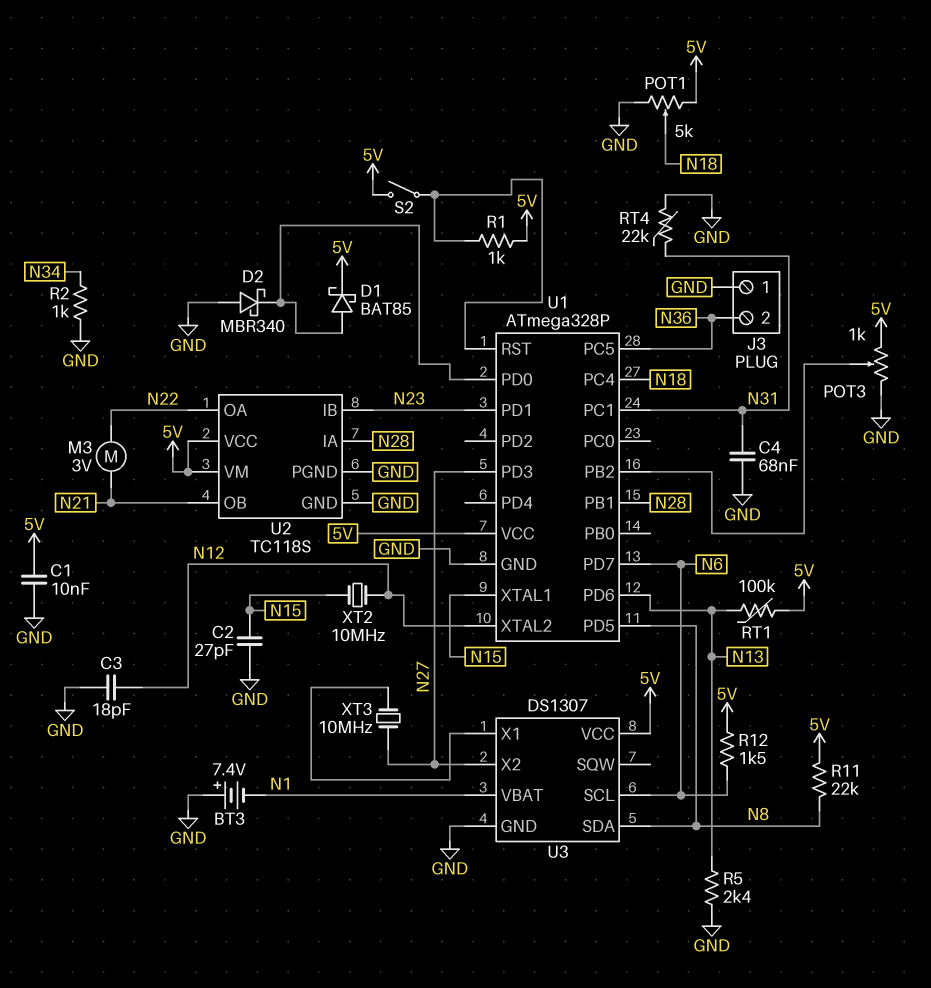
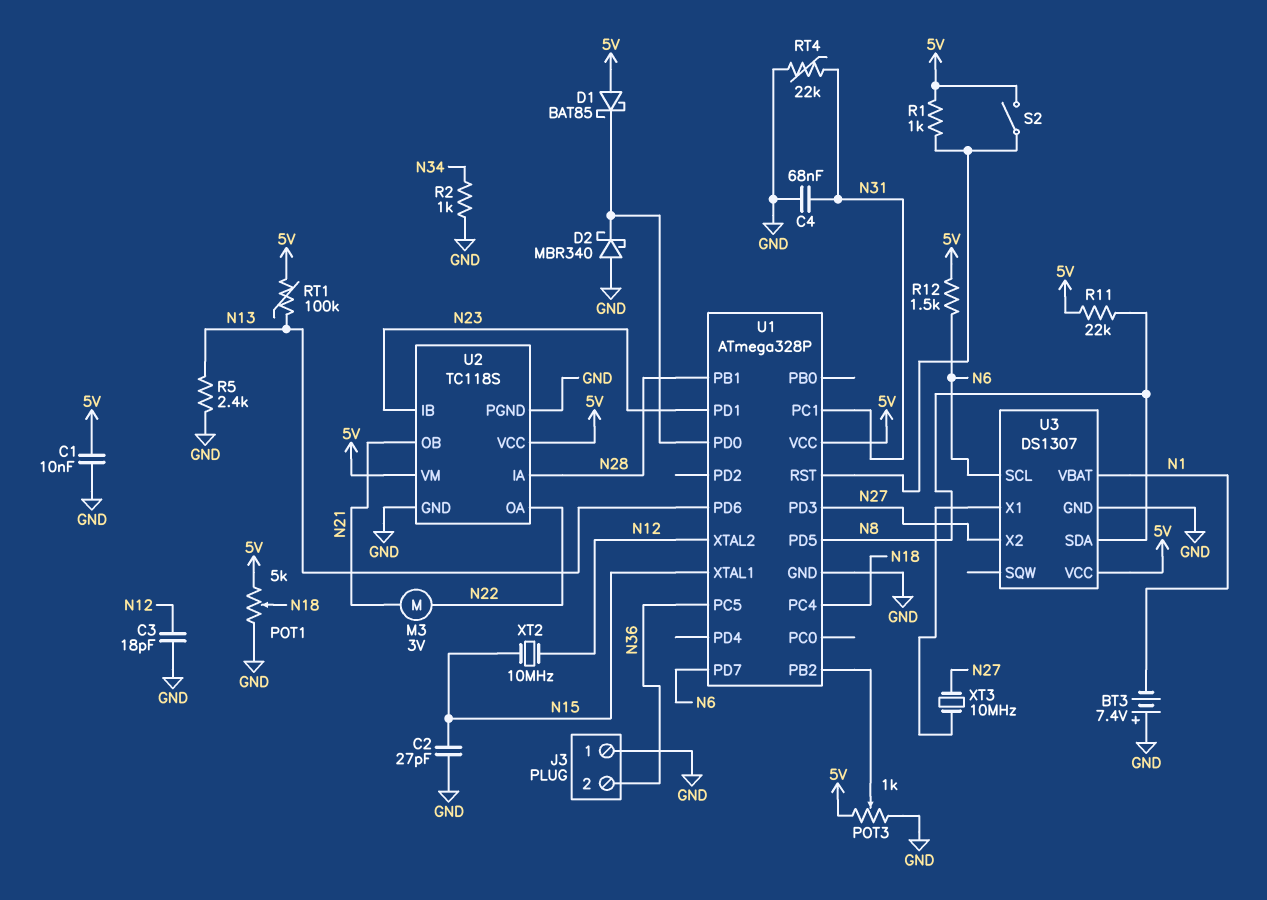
D1: schottky BAT85 (A U1/PD0, K 5V) -> schottky BAT85 (A 5V, K U1/PD0)

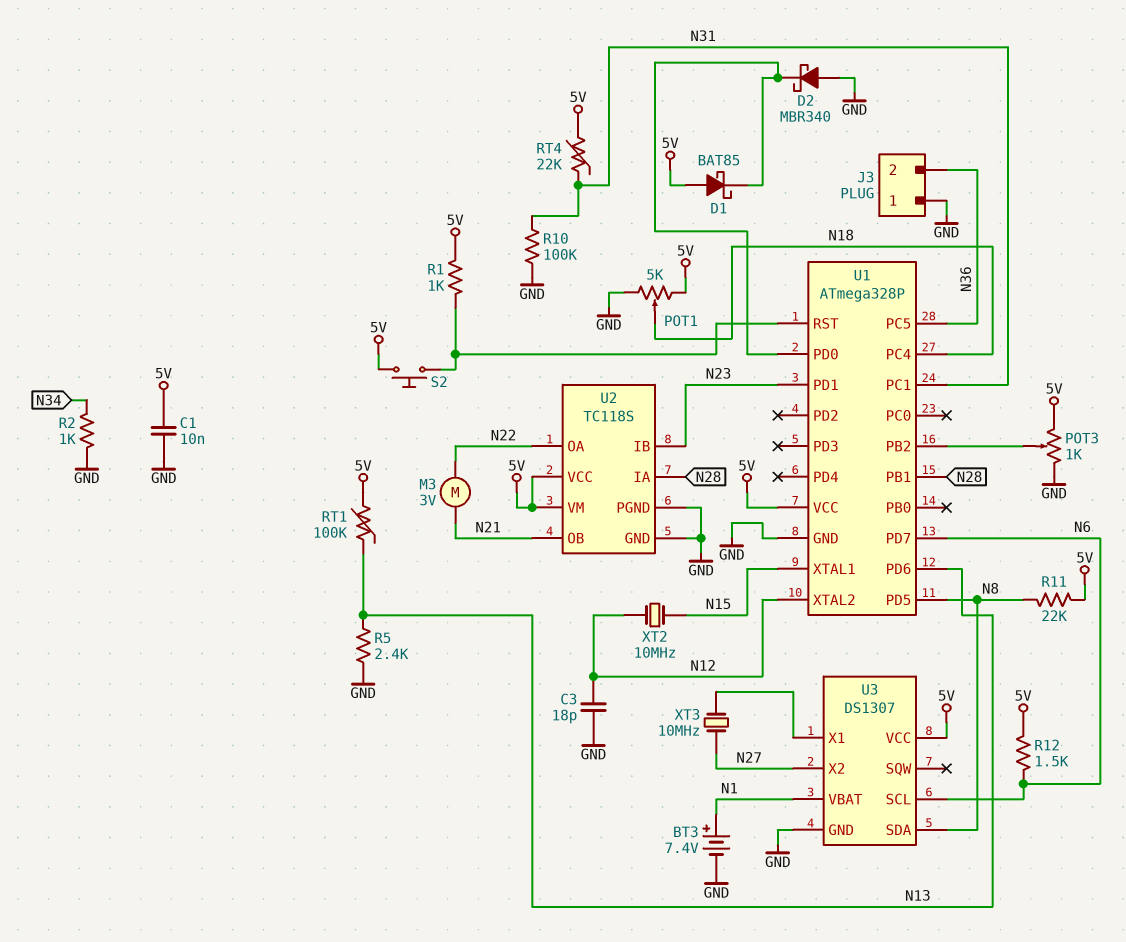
BT3: 7.4V (plus GND, minus N1) -> 7.4V (plus N1, minus GND)
C2: 27pF (GND, N15) -> none
C4: 68nF (GND, N31) -> none
R10: none -> 100k (GND, N31)
RT4: 22k (GND, N31) -> 22k (5V, N31)
S2: switch (5V, U1/RST) -> button (5V, U1/RST)
U1 pin PD3: N27 -> none

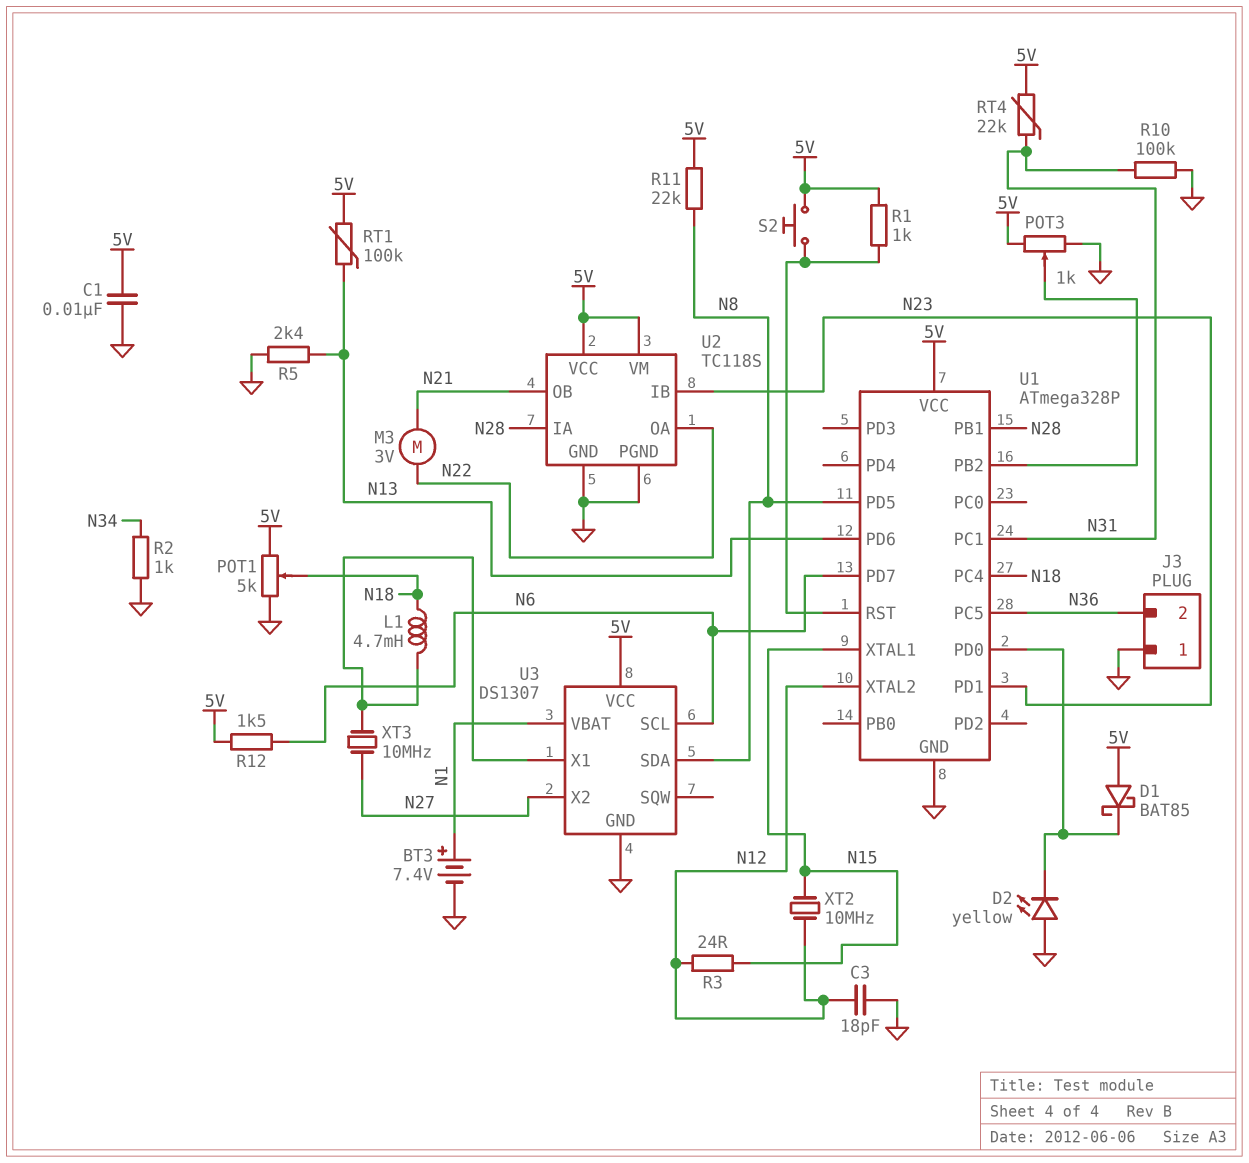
D2: schottky MBR340 (A GND, K U1/PD0) -> LED yellow (A GND, K U1/PD0)
L1: none -> 4.7mH (N18, U3/X1)
R3: none -> 24 (N12, N15)

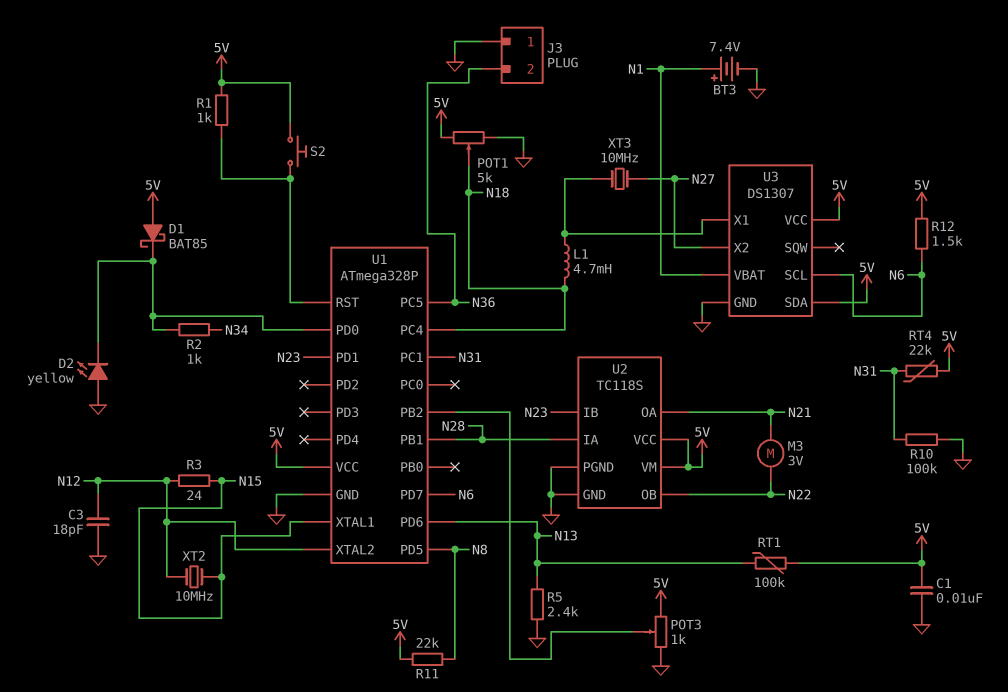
R2: 1k (GND, N34) -> 1k (N34, U1/PD0)
U2 pin OA: N22 -> N21
U2 pin OB: N21 -> N22
U3 pin SDA: N8 -> 5V

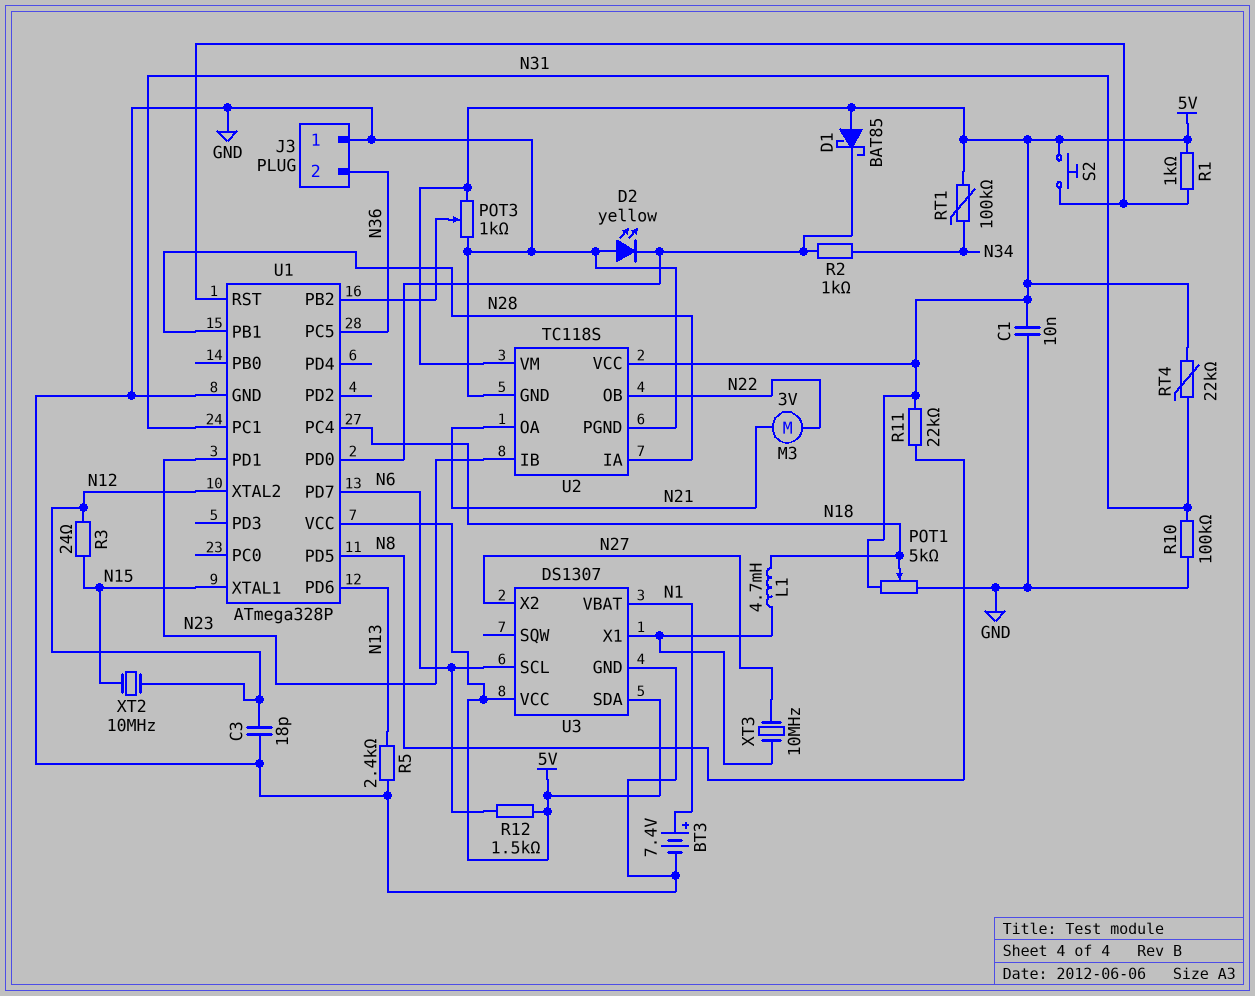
RT1: 100k (5V, N13) -> 100k (5V, N34)

